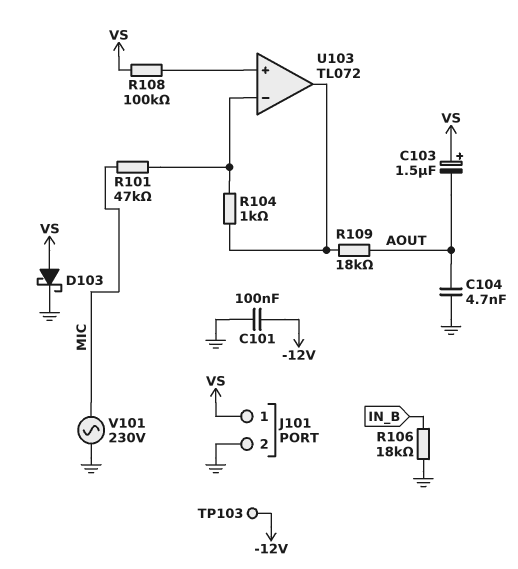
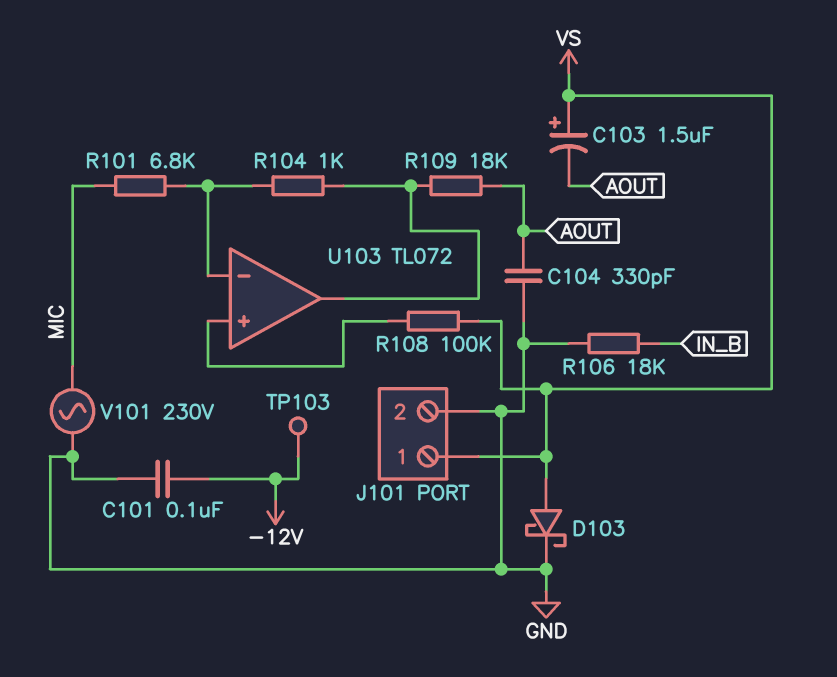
C104: 4.7nF (AOUT, GND) -> 330pF (AOUT, GND)
R101: 47k (MIC, U103/in-) -> 6.8k (MIC, U103/in-)

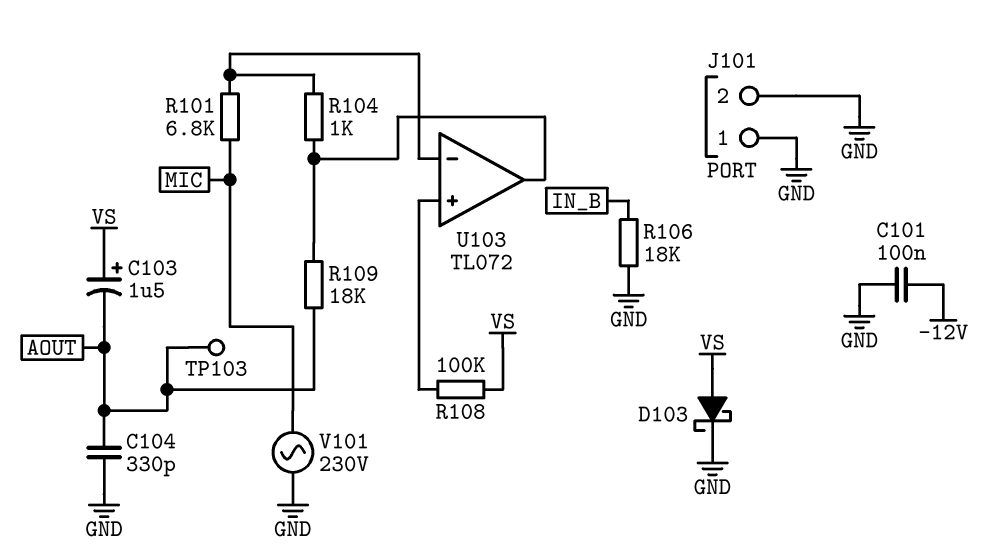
J101 pin 1: VS -> GND
TP103: test point (-12V) -> test point (AOUT)

